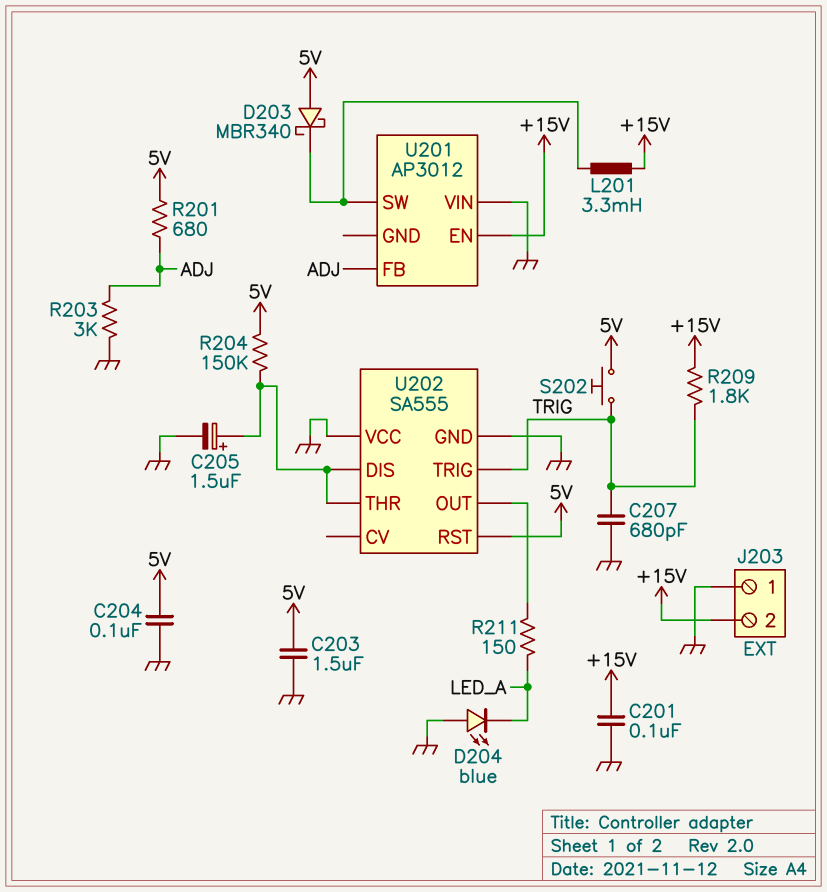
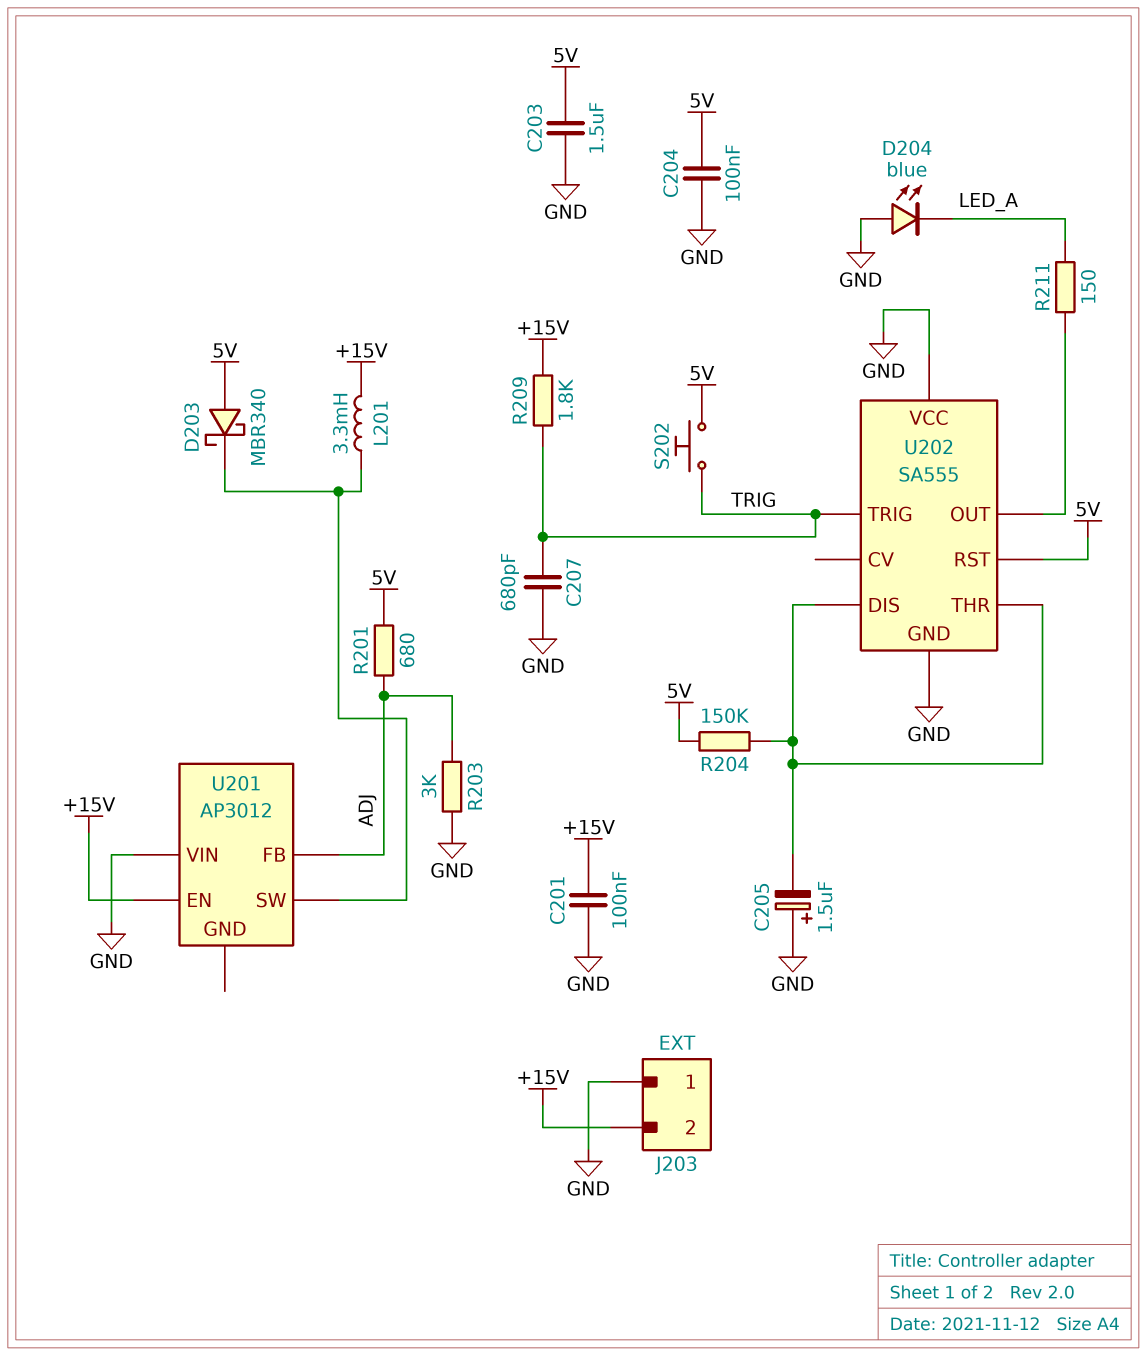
C205: 1.5uF (plus U202/DIS, minus GND) -> 1.5uF (plus GND, minus U202/DIS)

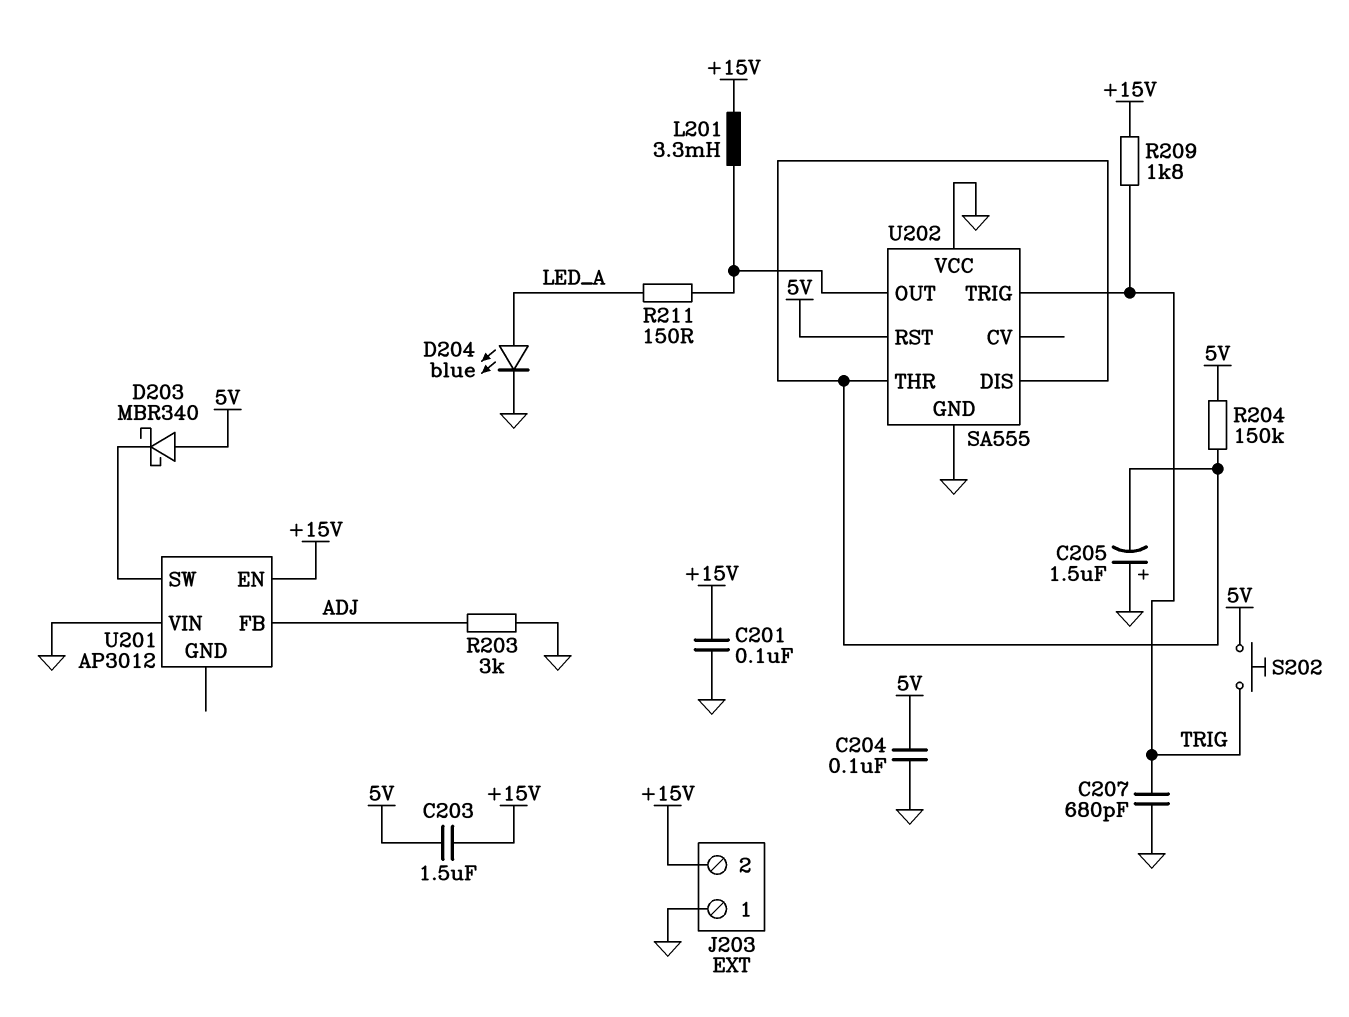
C203: 1.5uF (5V, GND) -> 1.5uF (+15V, 5V)
D204: LED blue (A GND, K LED_A) -> LED blue (A LED_A, K GND)
L201: 3.3mH (+15V, U201/SW) -> 3.3mH (+15V, U202/OUT)
R201: 680 (5V, ADJ) -> none

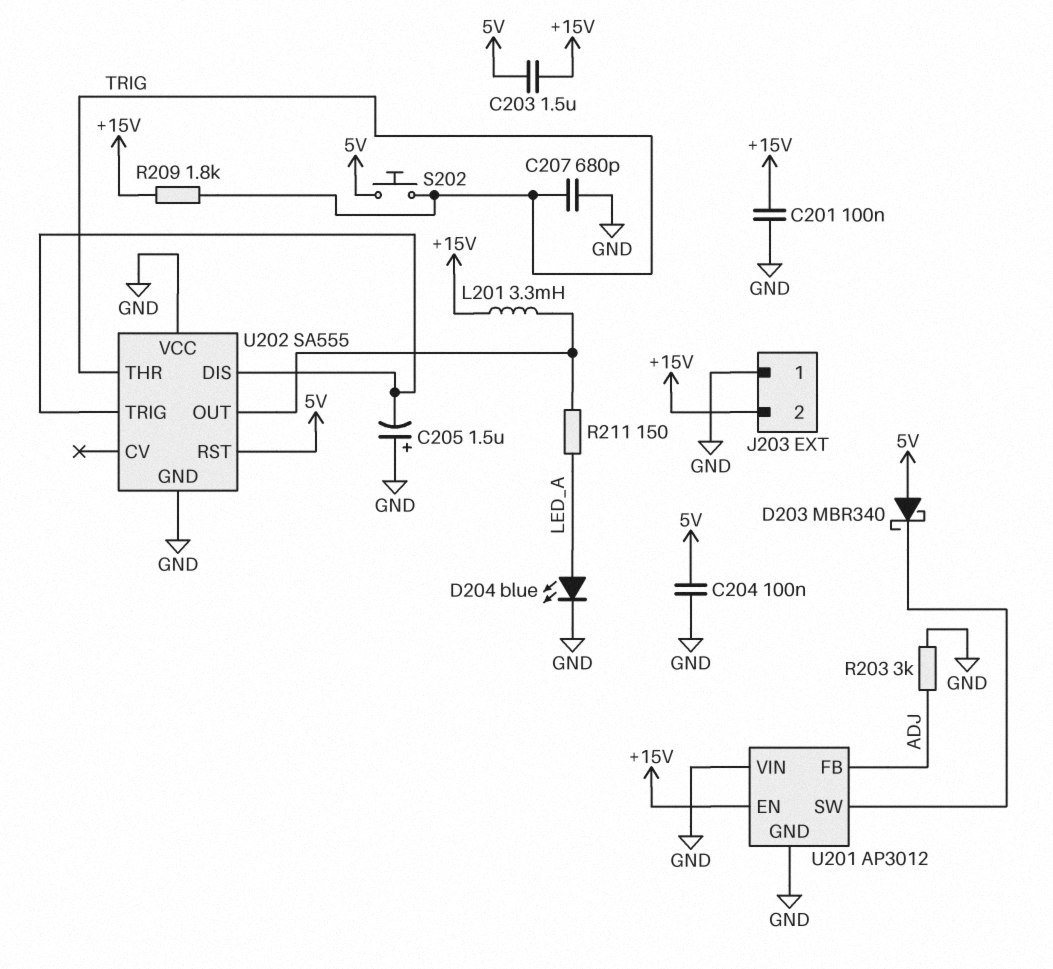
R204: 150k (5V, U202/DIS) -> none
U201 pin GND: none -> GND
U202 pin THR: U202/DIS -> TRIG
U202 pin TRIG: TRIG -> U202/DIS

